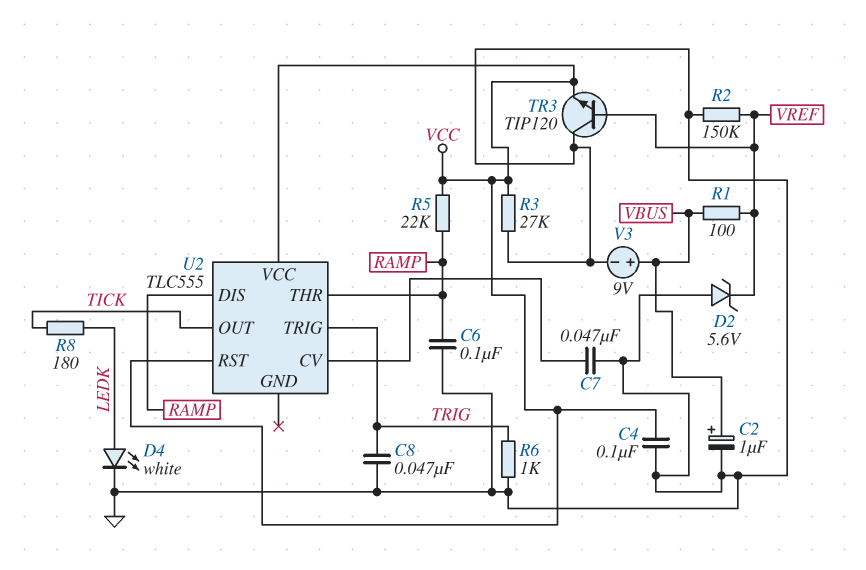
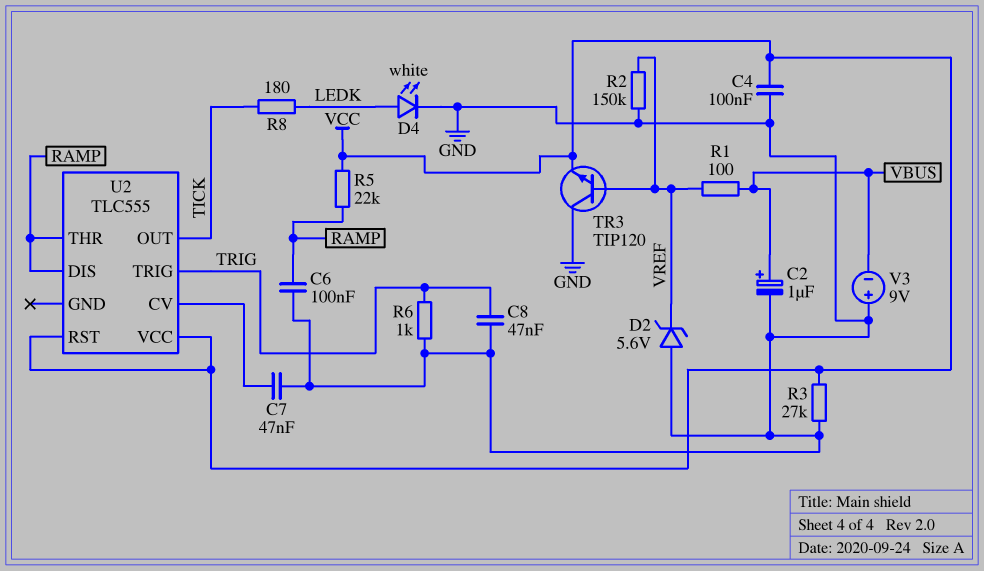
V3: 9V (plus VBUS, minus GND) -> 9V (plus GND, minus VBUS)

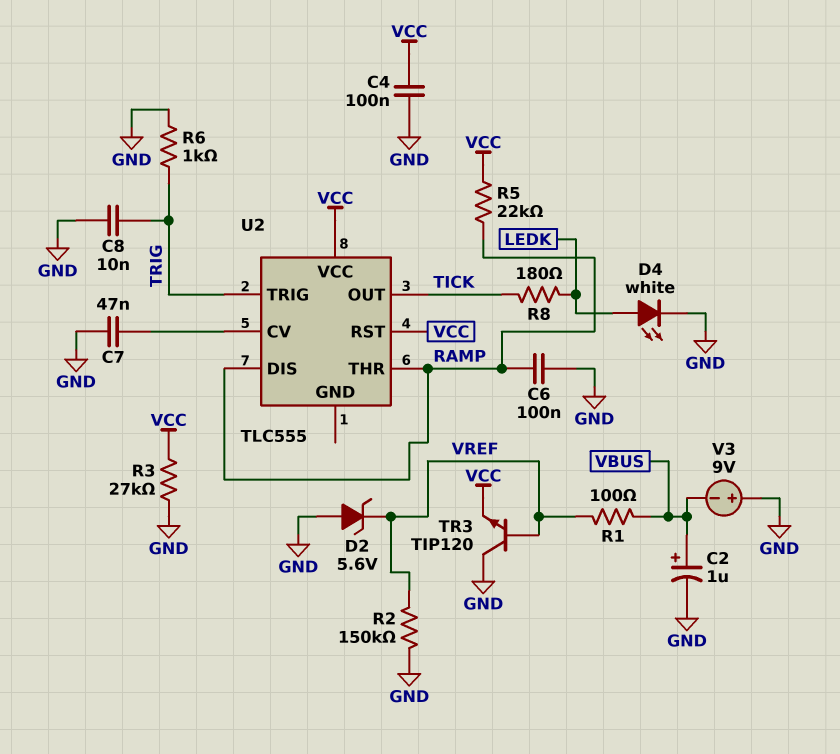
C8: 47nF (GND, TRIG) -> 10nF (GND, TRIG)

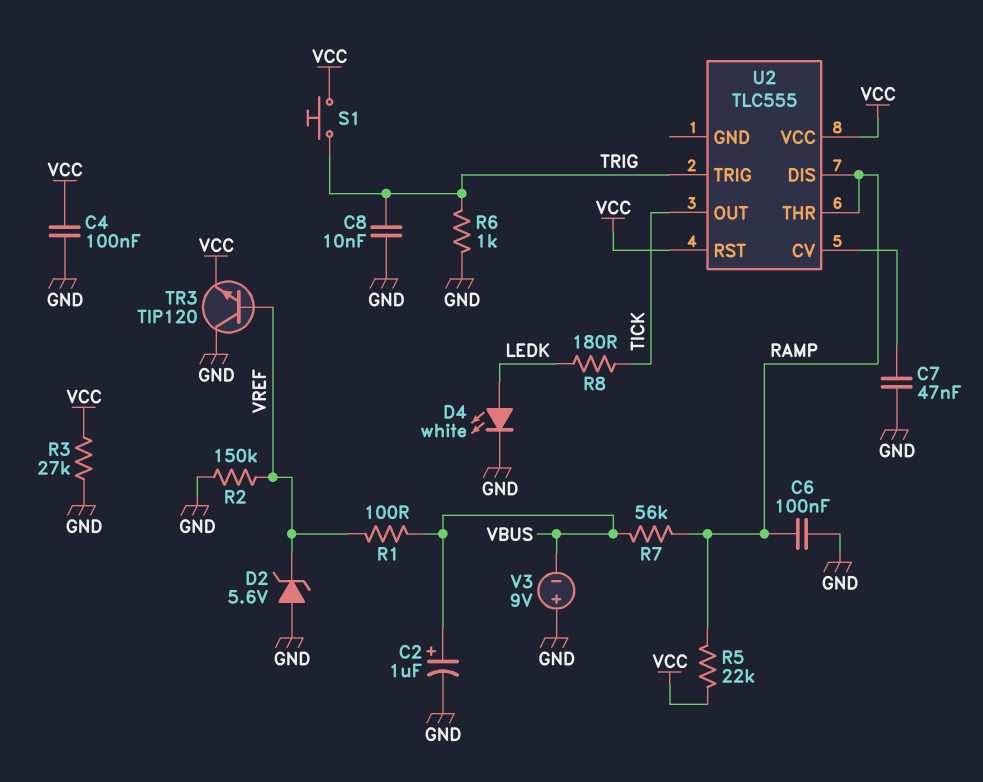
R7: none -> 56k (RAMP, VBUS)
S1: none -> button (TRIG, VCC)

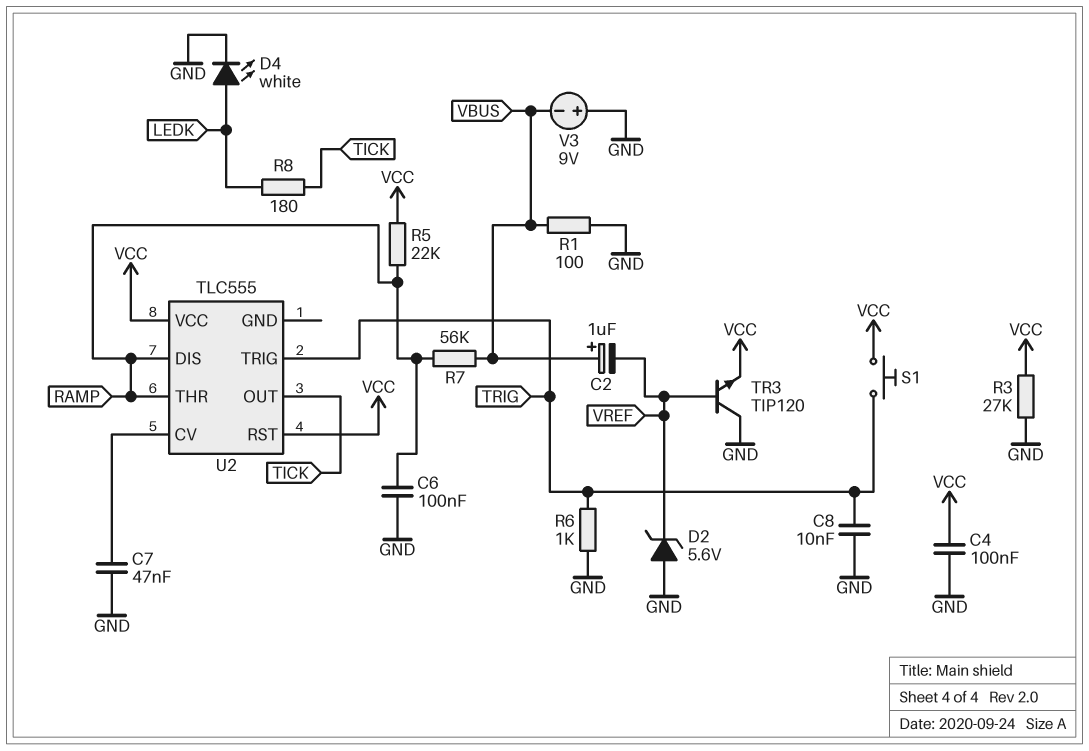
C2: 1uF (plus VBUS, minus GND) -> 1uF (plus VBUS, minus VREF)
R1: 100 (VBUS, VREF) -> 100 (GND, VBUS)
R2: 150k (GND, VREF) -> none

